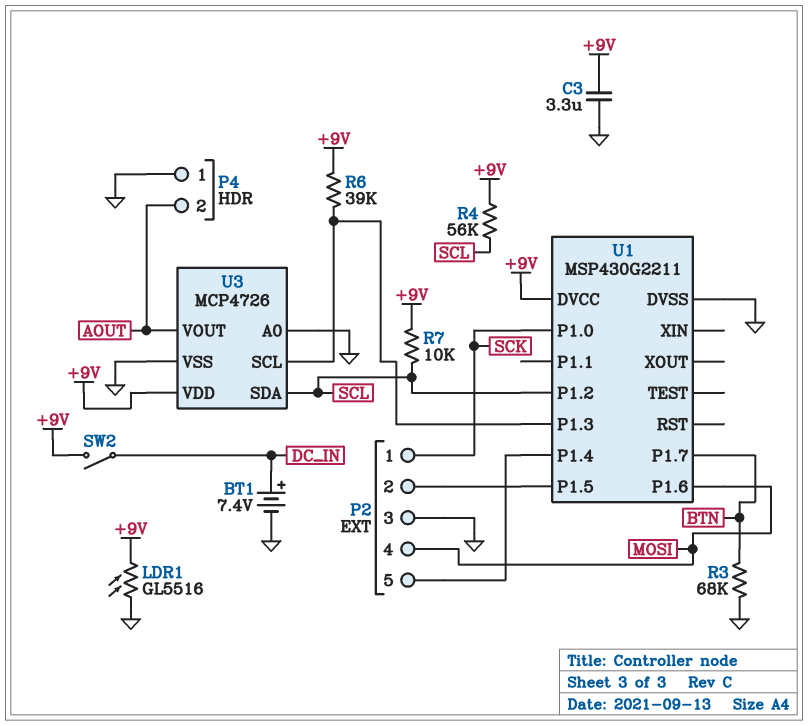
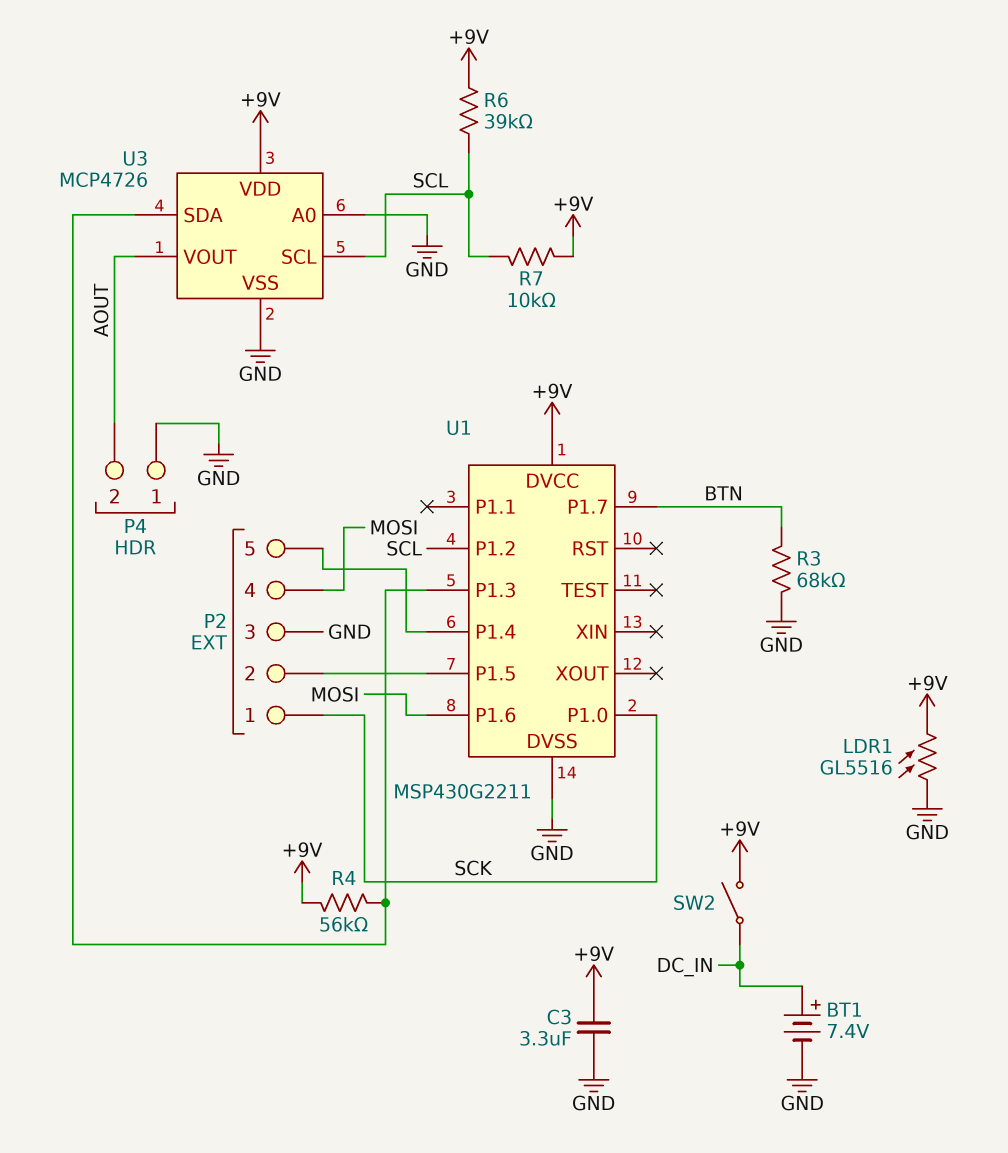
R4: 56k (+9V, SCL) -> 56k (+9V, U1/P1.3)
R6: 39k (+9V, U1/P1.3) -> 39k (+9V, SCL)
U3 pin SCL: U1/P1.3 -> SCL
U3 pin SDA: SCL -> U1/P1.3

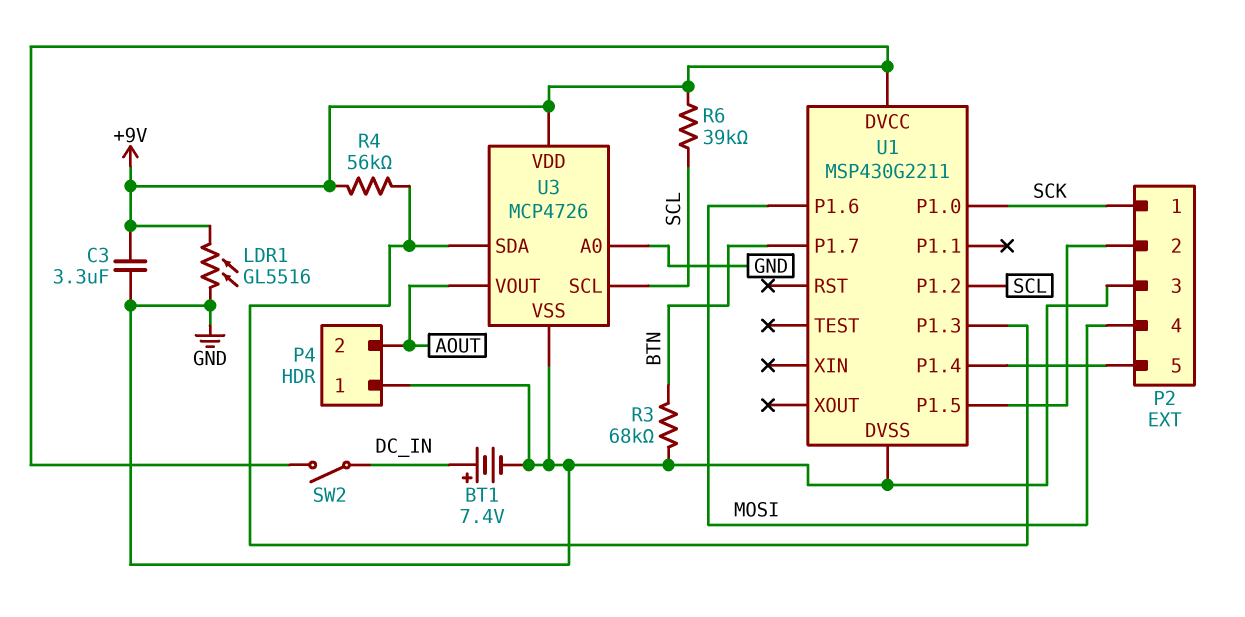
R7: 10k (+9V, SCL) -> none

